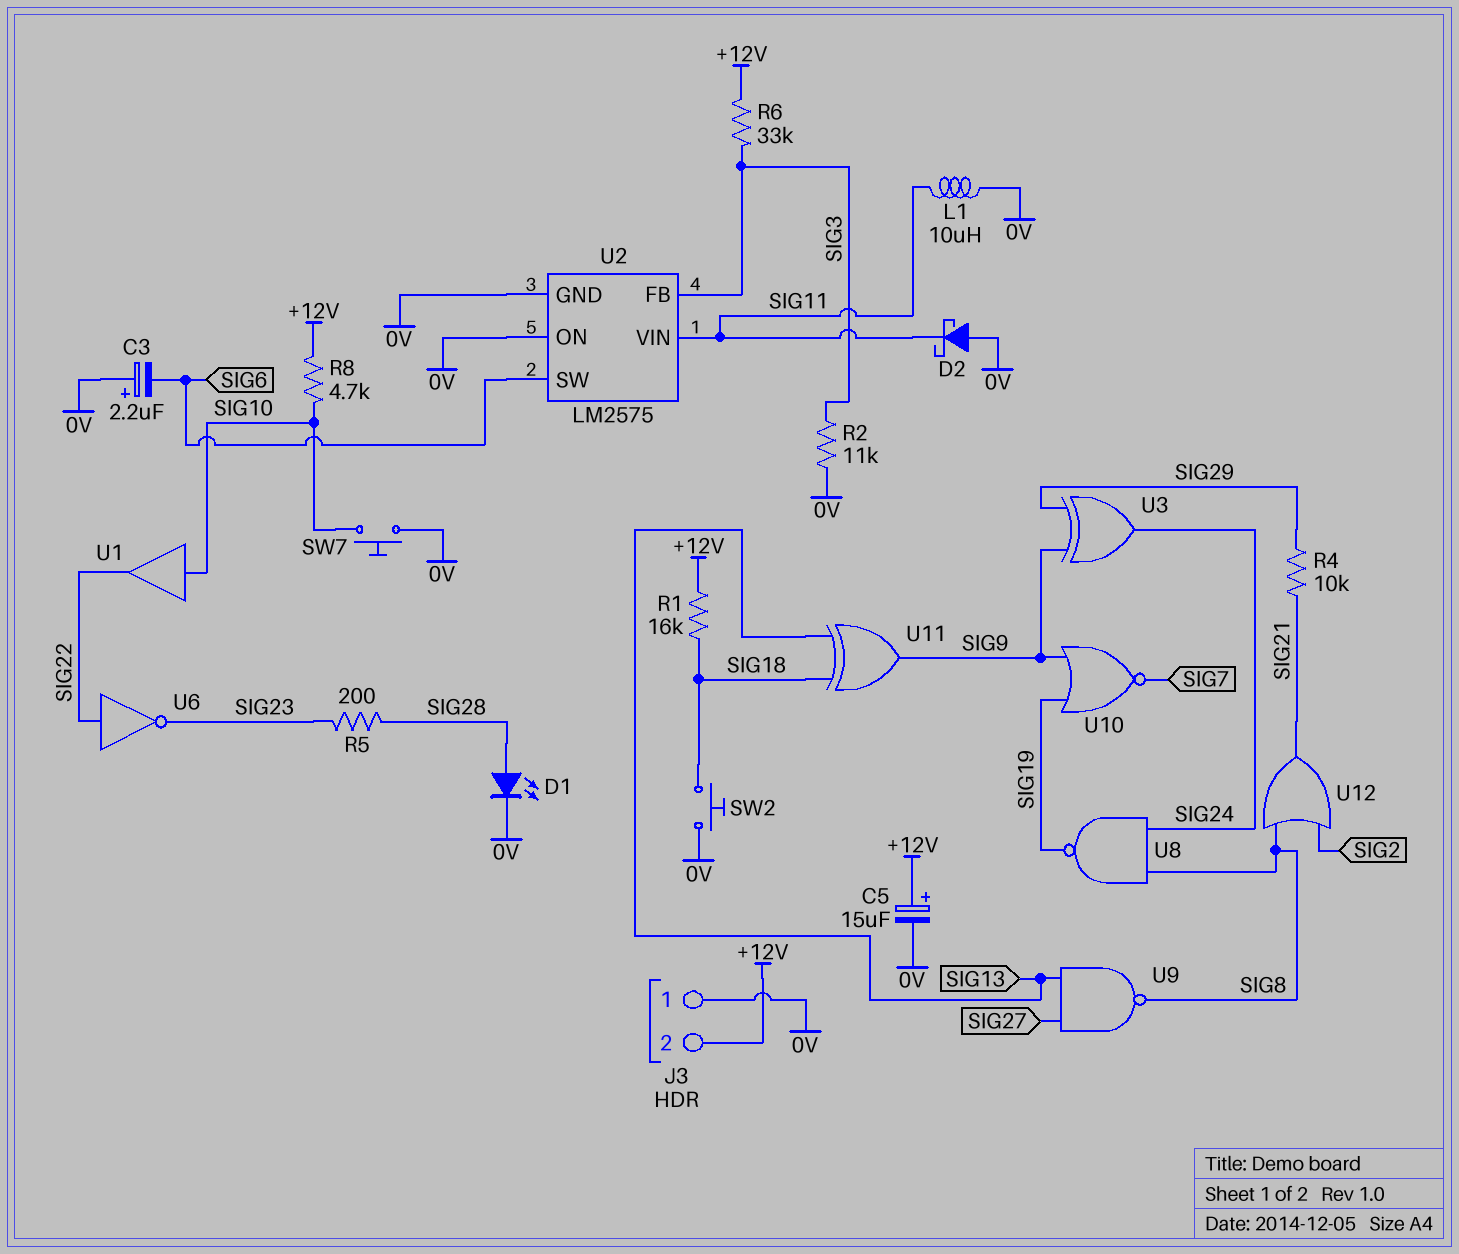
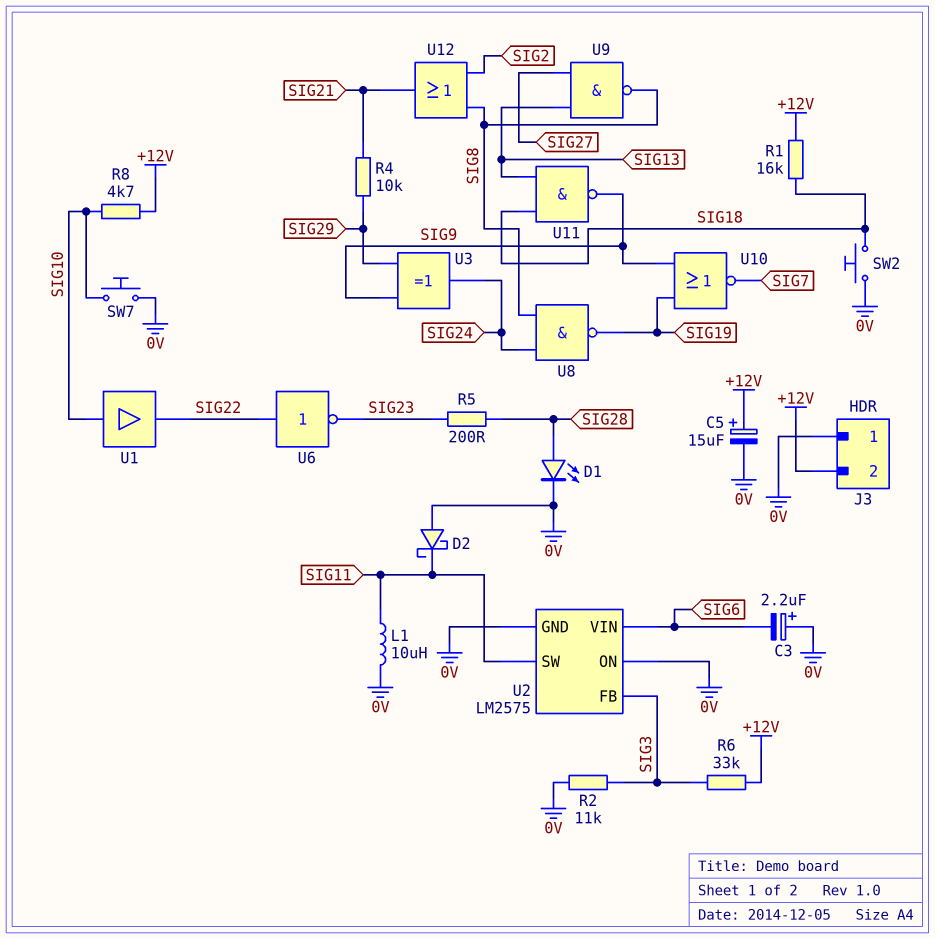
U2 pin SW: SIG6 -> SIG11
U2 pin VIN: SIG11 -> SIG6
U11: XOR (in SIG13, in SIG18, out SIG9) -> NAND (in SIG13, in SIG18, out SIG9)

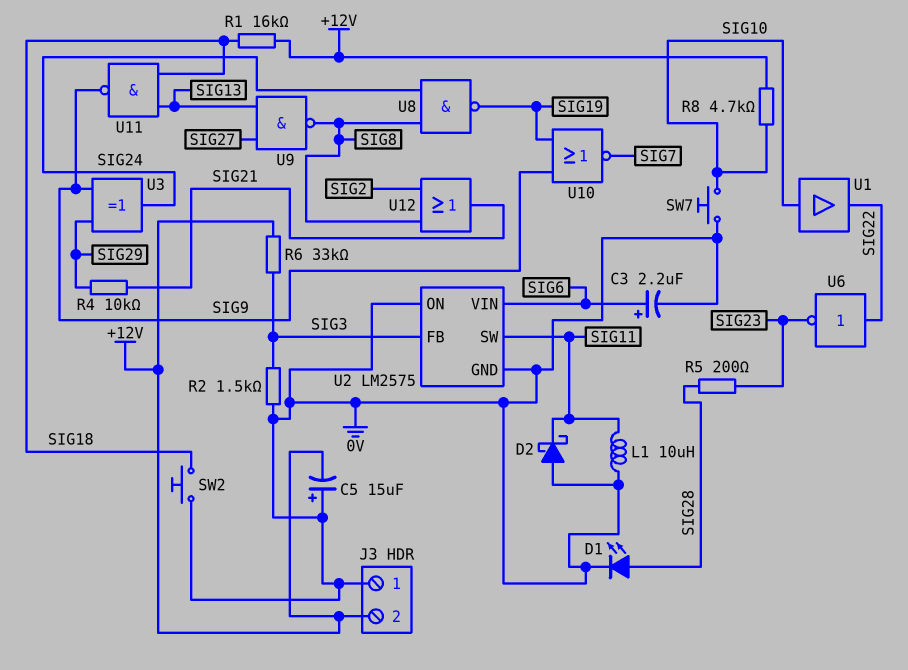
C3: 2.2uF (plus 0V, minus SIG6) -> 2.2uF (plus SIG6, minus 0V)
C5: 15uF (plus +12V, minus 0V) -> 15uF (plus 0V, minus +12V)
R2: 11k (0V, SIG3) -> 1.5k (0V, SIG3)

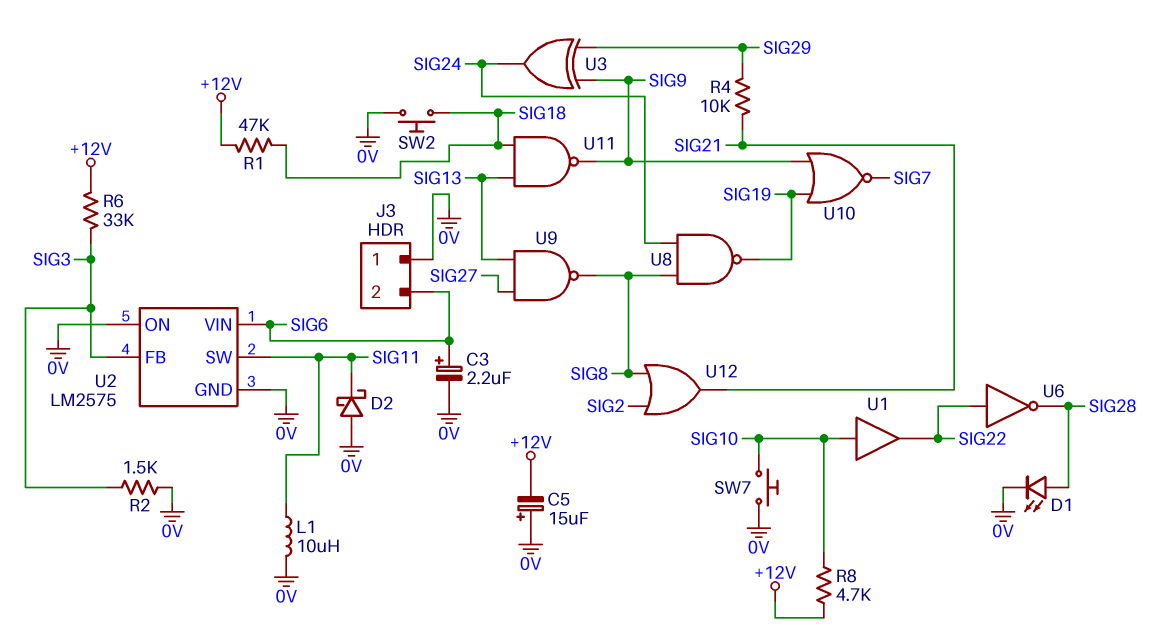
J3 pin 2: +12V -> SIG6
R1: 16k (+12V, SIG18) -> 47k (+12V, SIG18)
R5: 200 (SIG23, SIG28) -> none
U6: NOT (in SIG22, out SIG23) -> NOT (in SIG22, out SIG28)

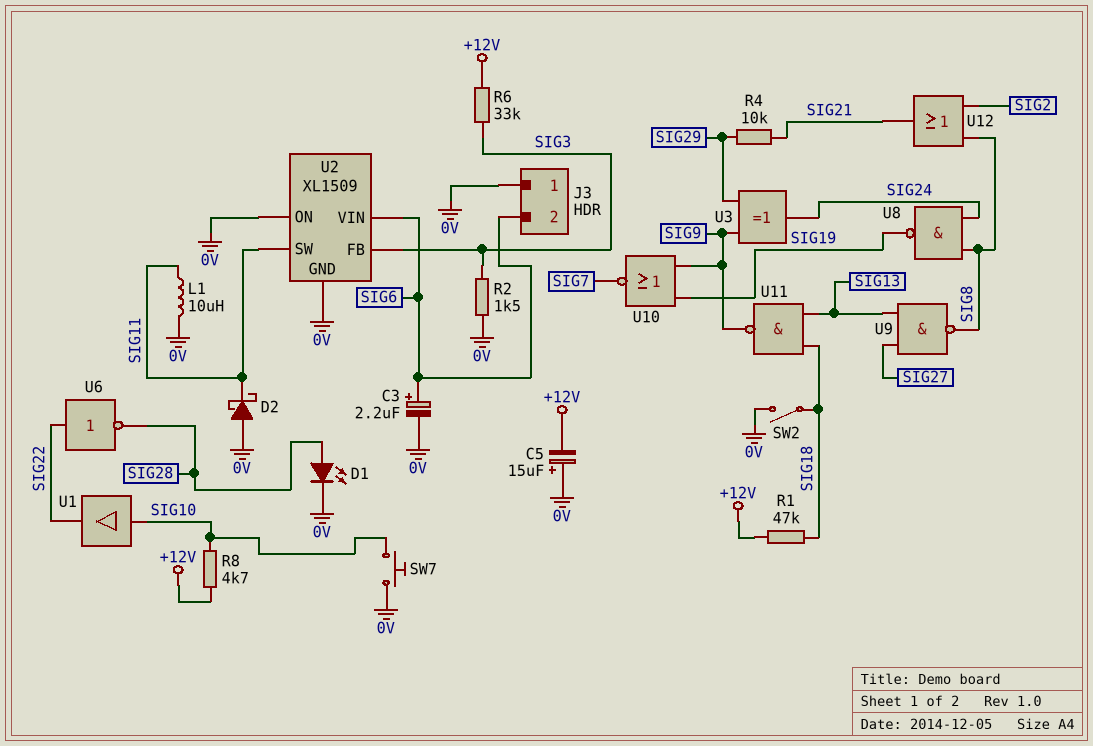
SW2: button (0V, SIG18) -> switch (0V, SIG18)
U2: LM2575 -> XL1509

